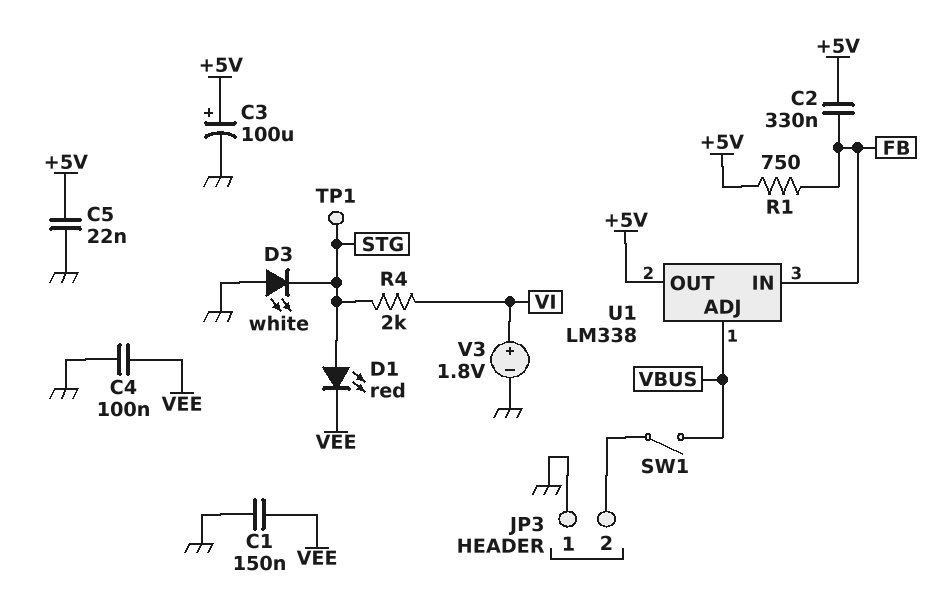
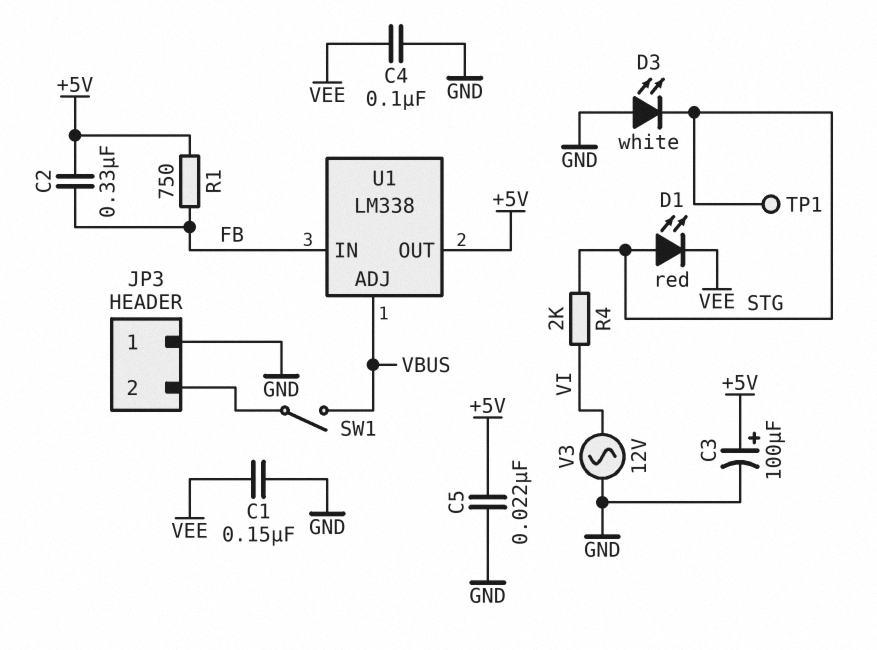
V3: 1.8V (plus VI, minus GND) -> AC 12V (GND, VI)

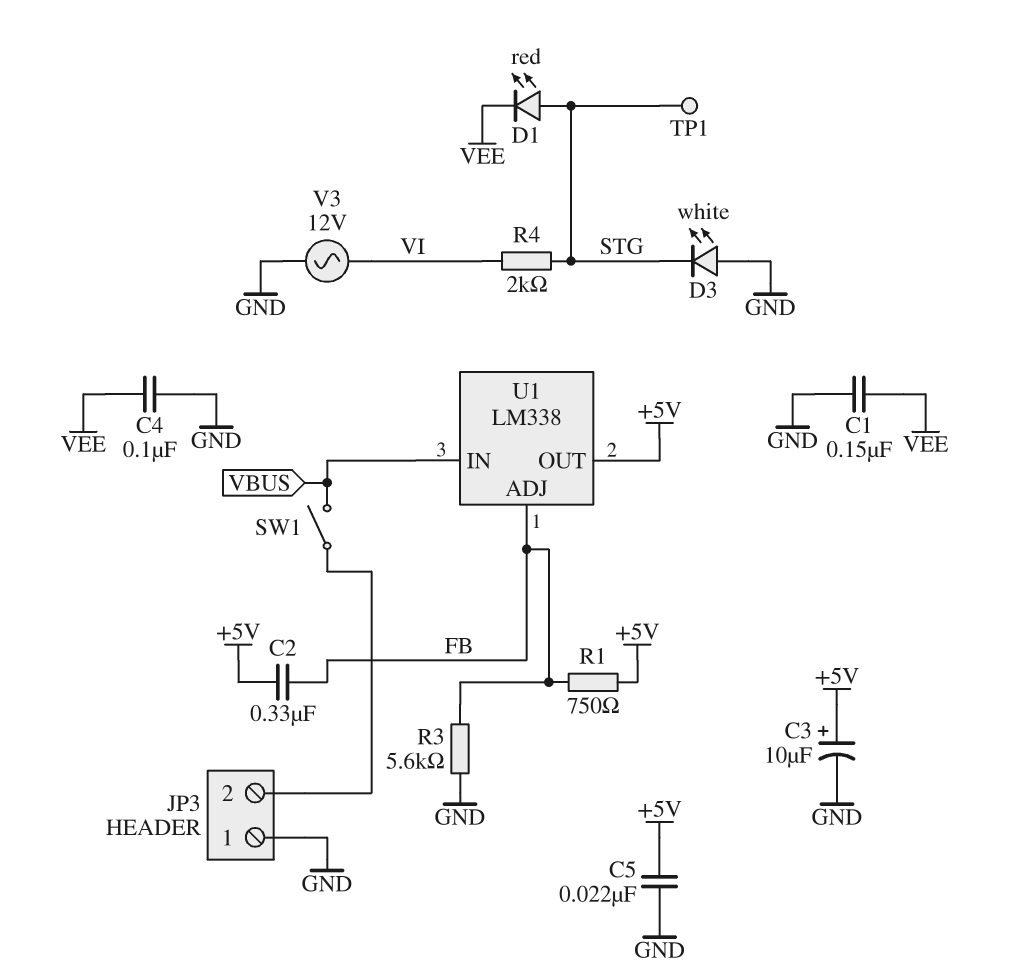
C3: 100uF (plus +5V, minus GND) -> 10uF (plus +5V, minus GND)
R3: none -> 5.6k (FB, GND)
U1 pin ADJ: VBUS -> FB
U1 pin IN: FB -> VBUS

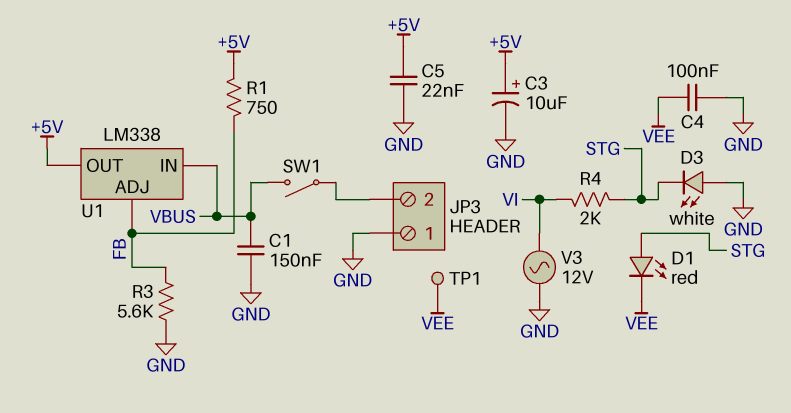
C1: 150nF (GND, VEE) -> 150nF (GND, VBUS)
C2: 330nF (+5V, FB) -> none
TP1: test point (STG) -> test point (VEE)

